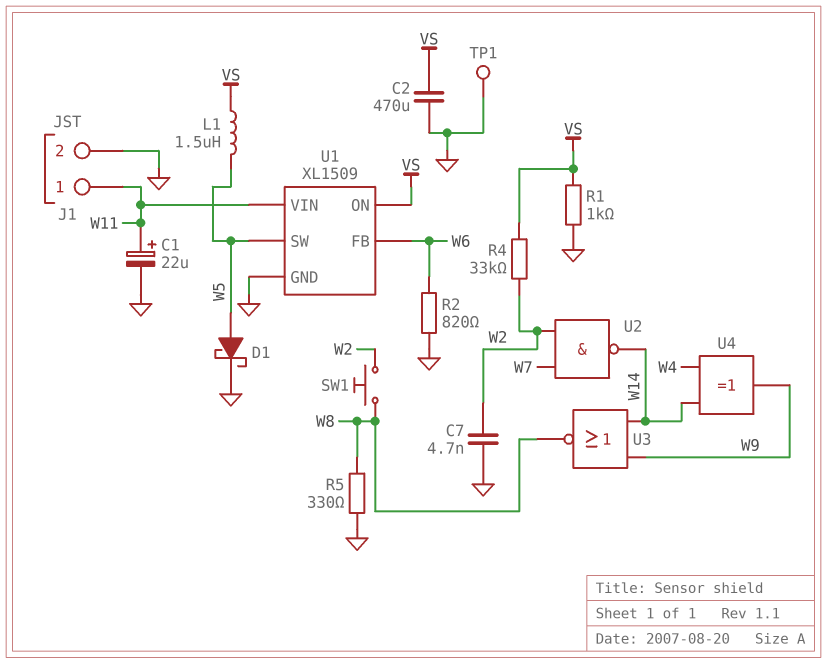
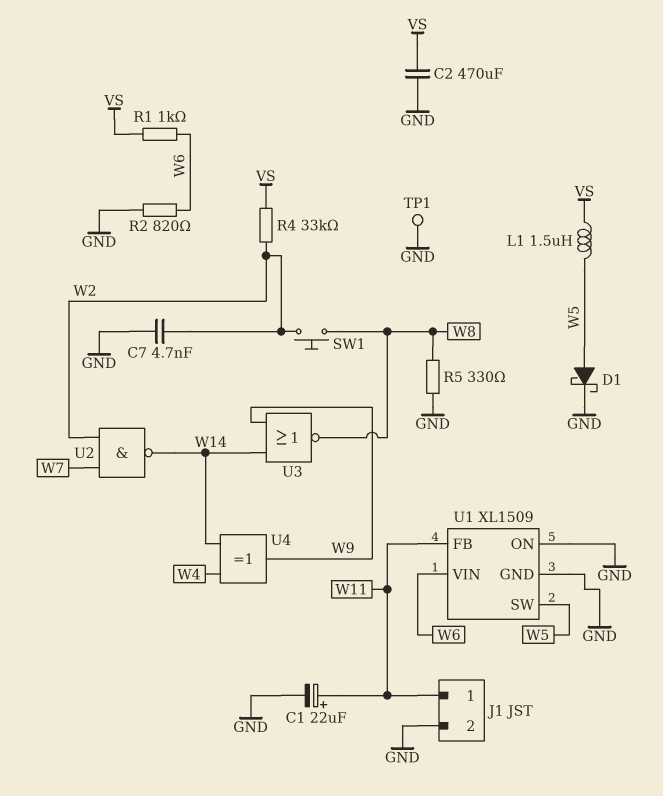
R1: 1k (GND, VS) -> 1k (VS, W6)
U1 pin FB: W6 -> W11
U1 pin ON: VS -> GND
U1 pin VIN: W11 -> W6

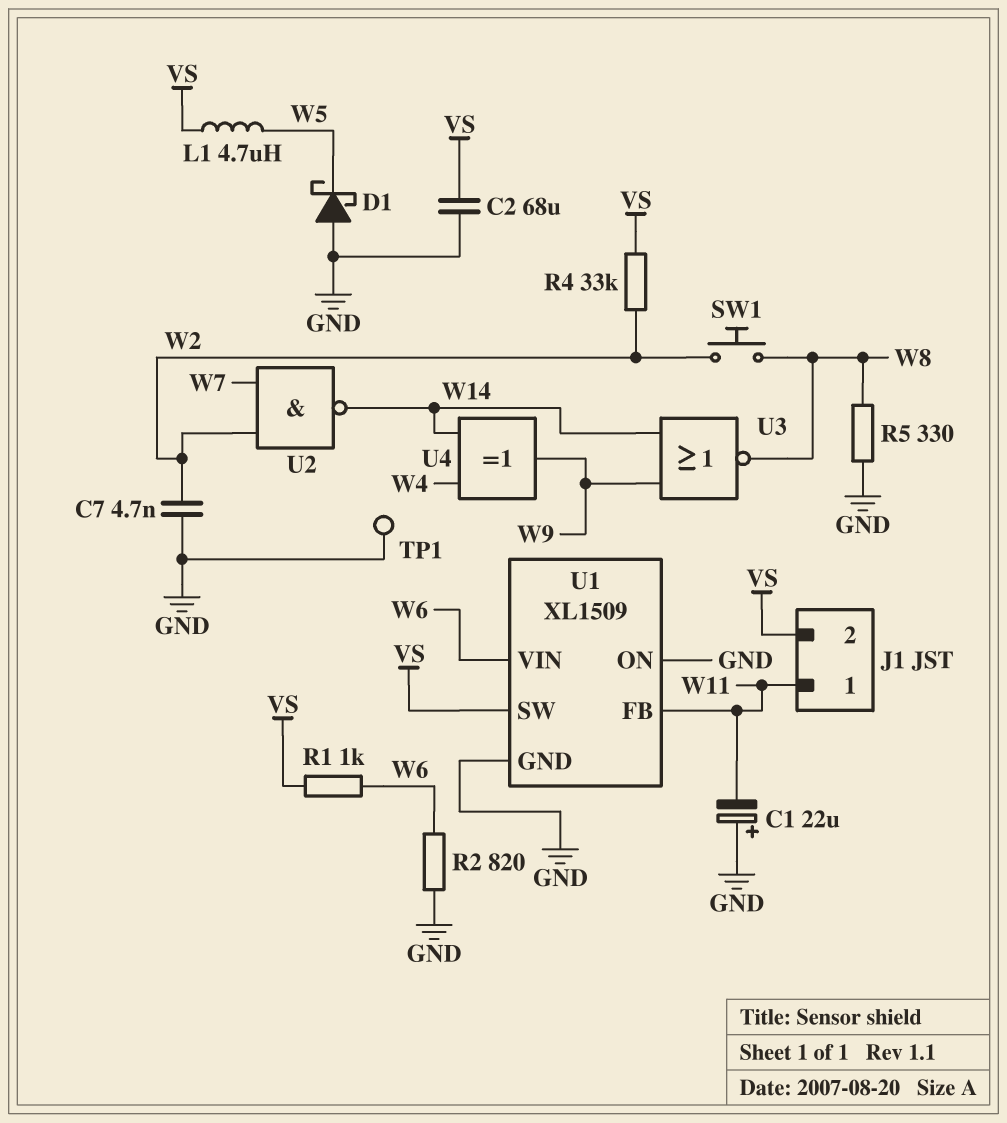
C1: 22uF (plus W11, minus GND) -> 22uF (plus GND, minus W11)
C2: 470uF (GND, VS) -> 68uF (GND, VS)
D1: schottky (A W5, K GND) -> schottky (A GND, K W5)
J1 pin 2: GND -> VS
L1: 1.5uH (VS, W5) -> 4.7uH (VS, W5)
U1 pin SW: W5 -> VS

